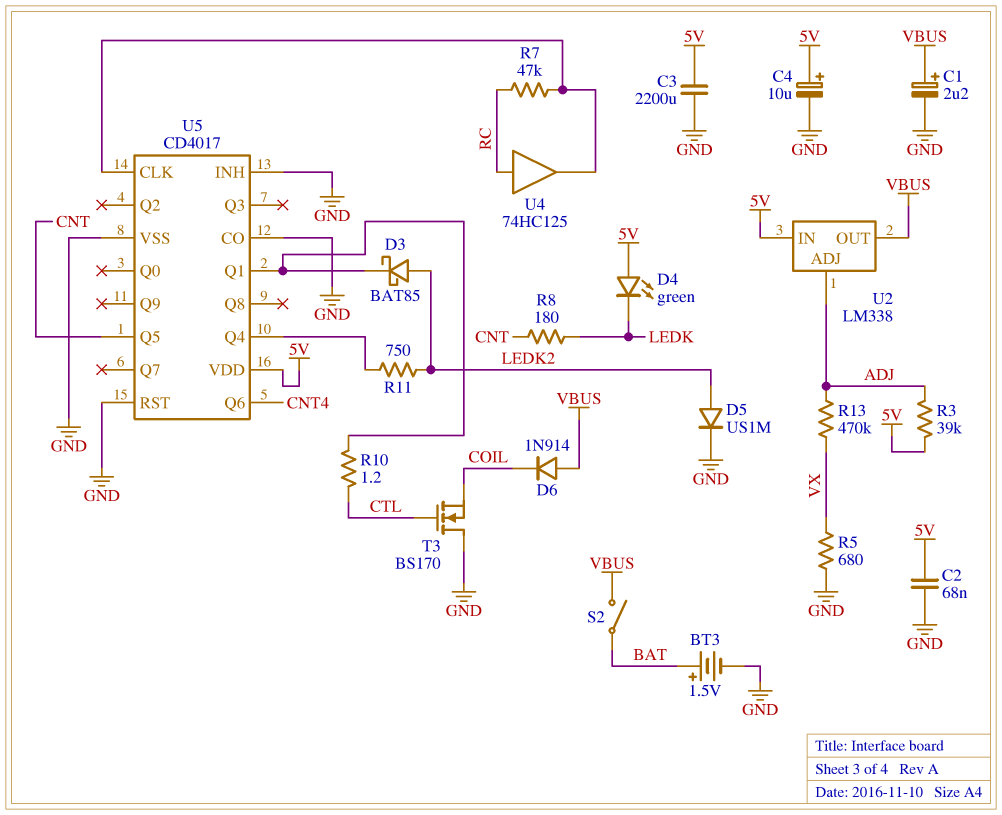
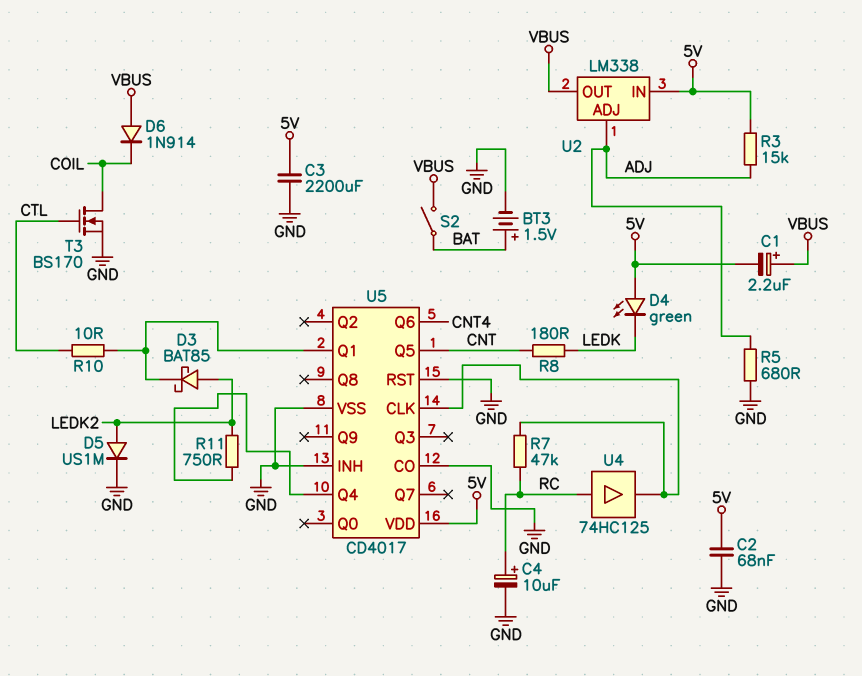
C1: 2.2uF (plus VBUS, minus GND) -> 2.2uF (plus VBUS, minus 5V)
C4: 10uF (plus 5V, minus GND) -> 10uF (plus RC, minus GND)
R3: 39k (5V, ADJ) -> 15k (5V, ADJ)
R5: 680 (GND, VX) -> 680 (ADJ, GND)
R10: 1.2 (CTL, U5/Q1) -> 10 (CTL, U5/Q1)
R13: 470k (ADJ, VX) -> none
T3: NMOS BS170 (G CTL, D GND, S COIL) -> NMOS BS170 (G CTL, D COIL, S GND)

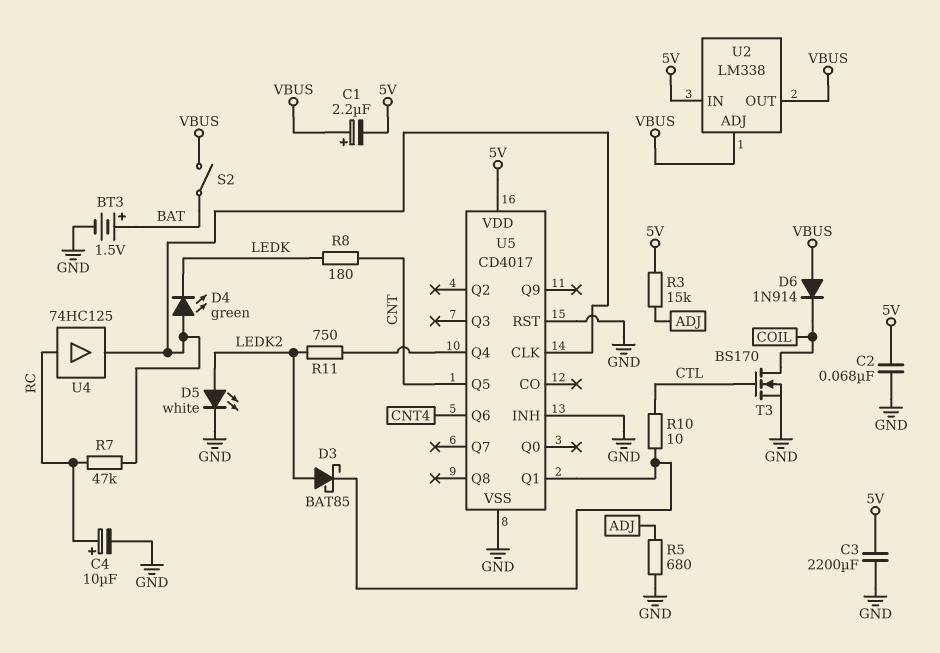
D4: LED green (A 5V, K LEDK) -> LED green (A U5/CLK, K LEDK)
D5: diode US1M (A LEDK2, K GND) -> LED white (A LEDK2, K GND)
U2 pin ADJ: ADJ -> VBUS
U5 pin CO: GND -> none

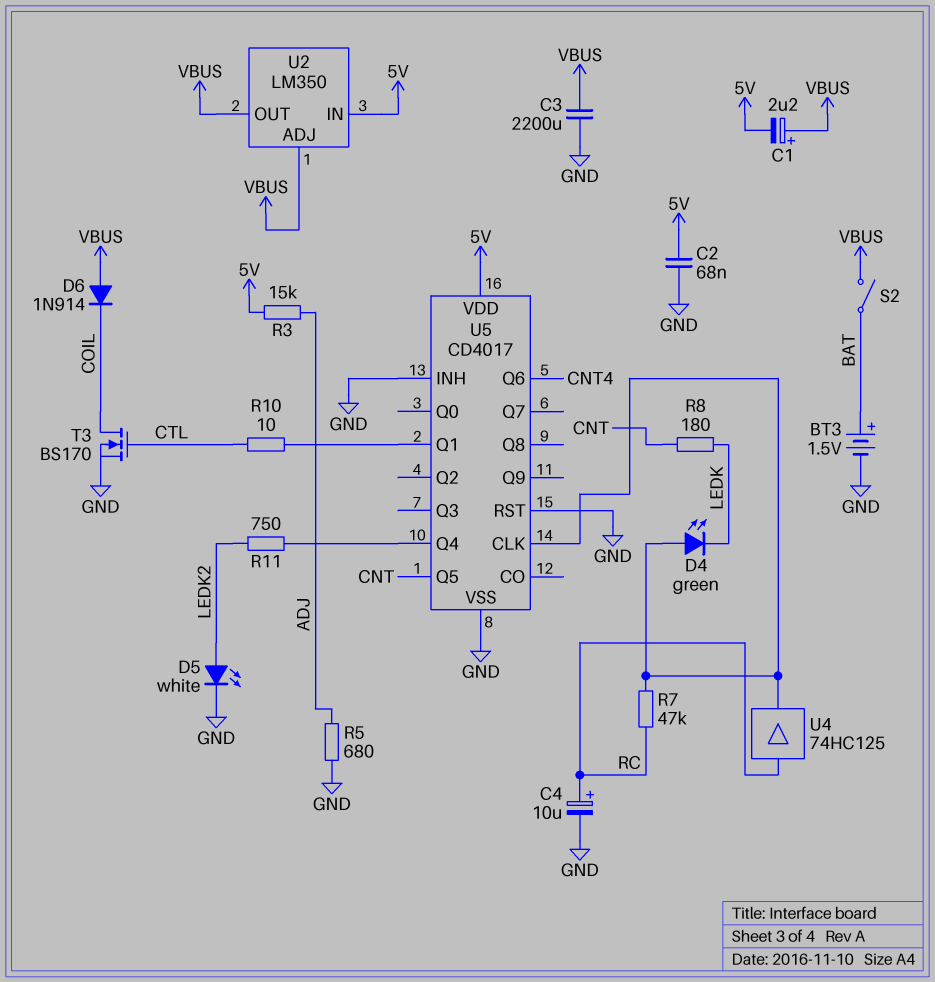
C3: 2200uF (5V, GND) -> 2200uF (GND, VBUS)
D3: schottky BAT85 (A LEDK2, K U5/Q1) -> none
U2: LM338 -> LM350

